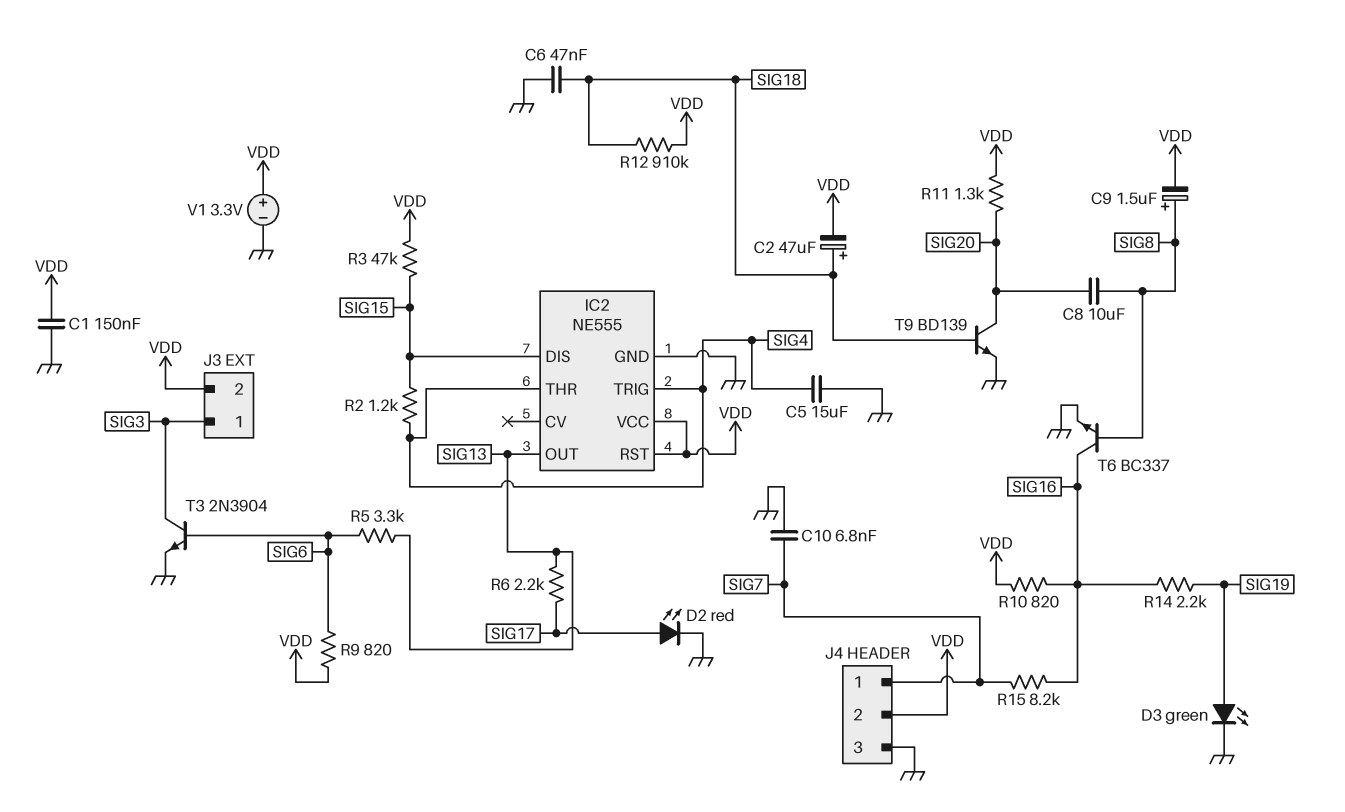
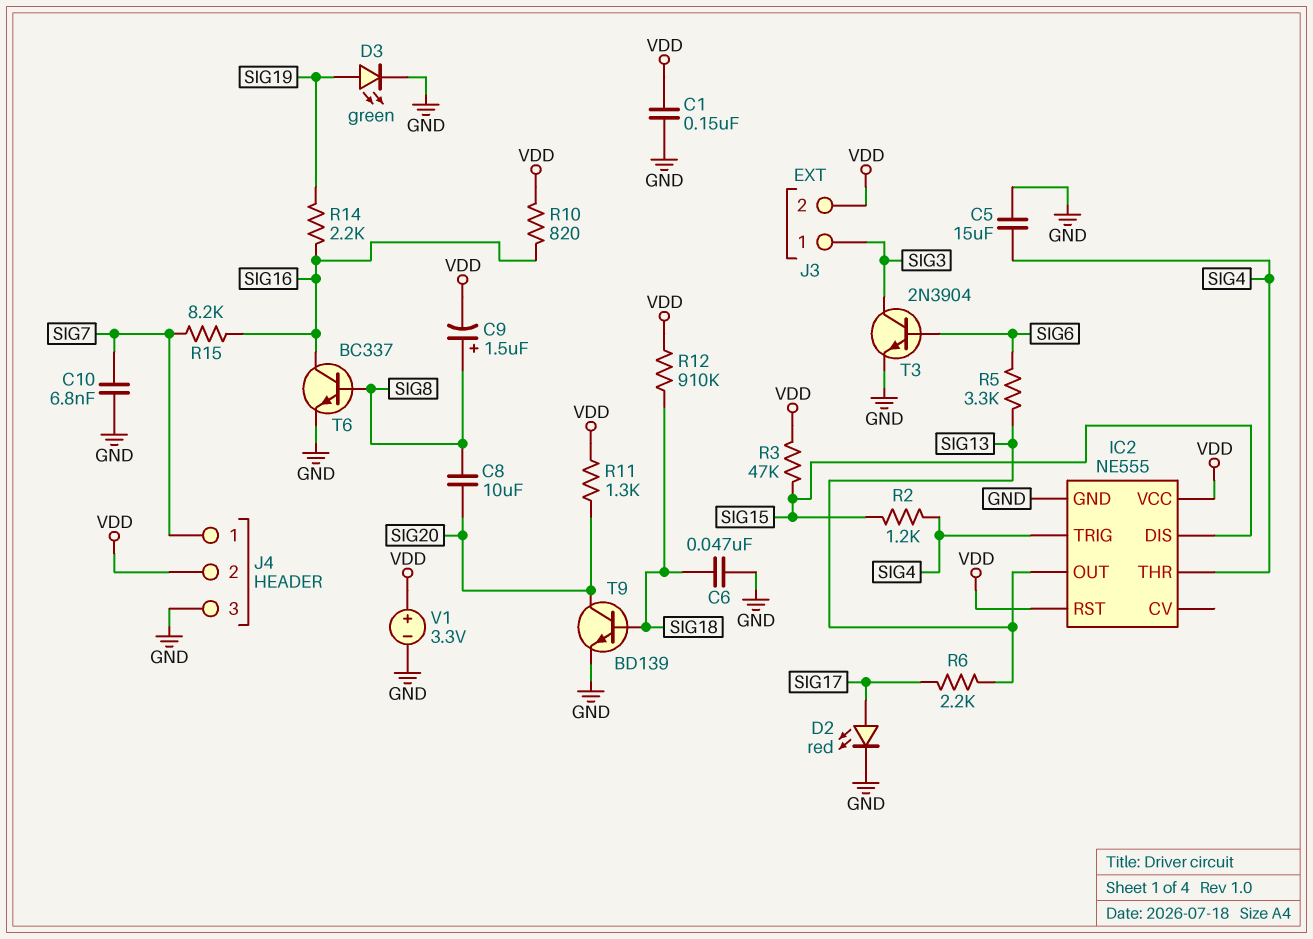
C2: 47uF (plus SIG18, minus VDD) -> none
R9: 820 (SIG6, VDD) -> none

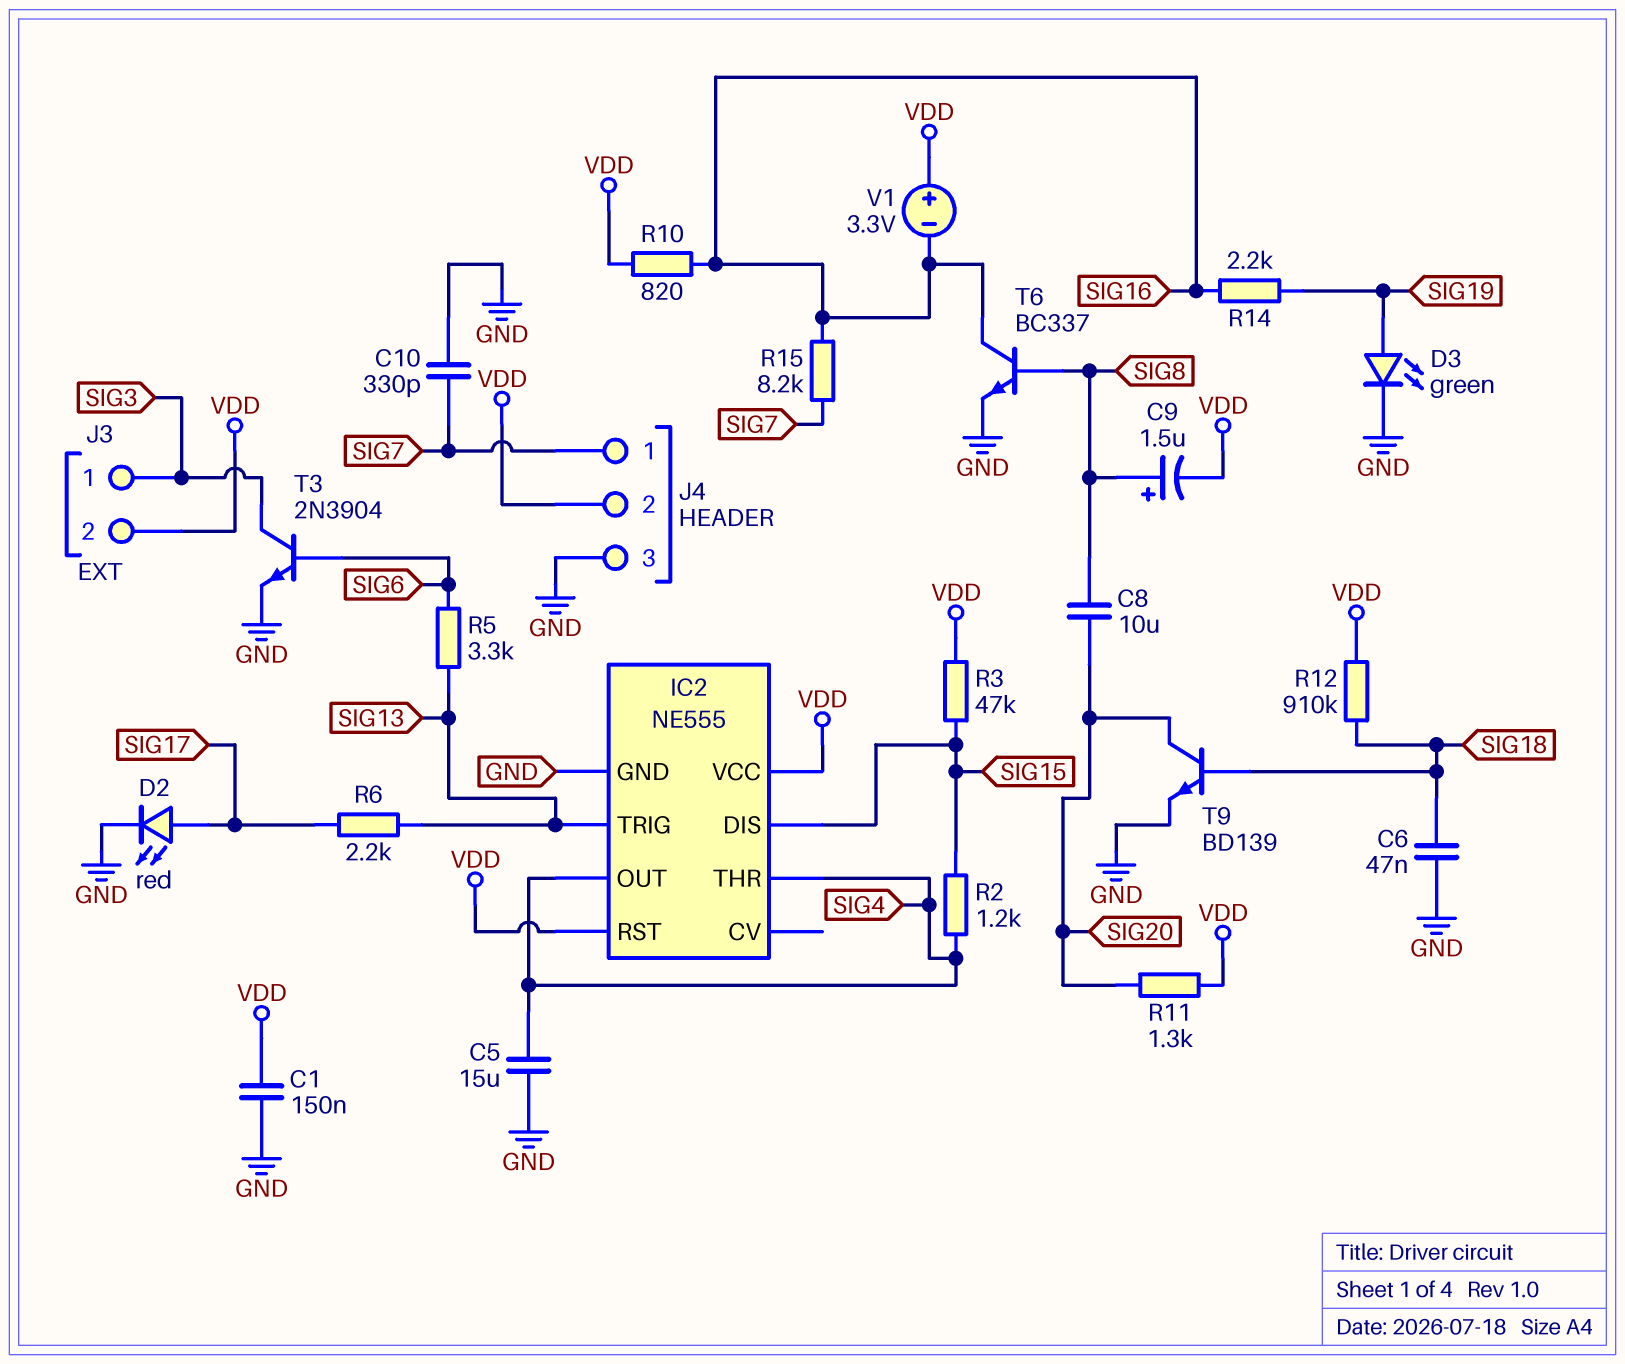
C10: 6.8nF (GND, SIG7) -> 330pF (GND, SIG7)
IC2 pin OUT: SIG13 -> SIG4
IC2 pin TRIG: SIG4 -> SIG13
V1: 3.3V (plus VDD, minus GND) -> 3.3V (plus VDD, minus SIG16)

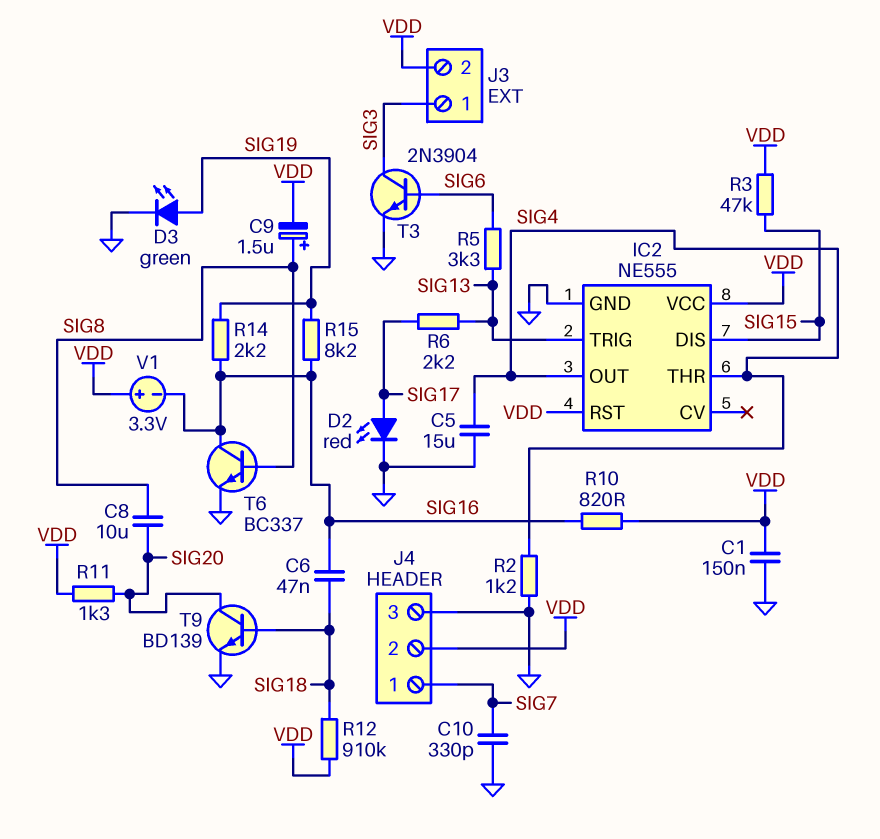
C6: 47nF (GND, SIG18) -> 47nF (SIG16, SIG18)
R2: 1.2k (SIG4, SIG15) -> 1.2k (GND, SIG4)
R15: 8.2k (SIG7, SIG16) -> 8.2k (SIG16, SIG19)

